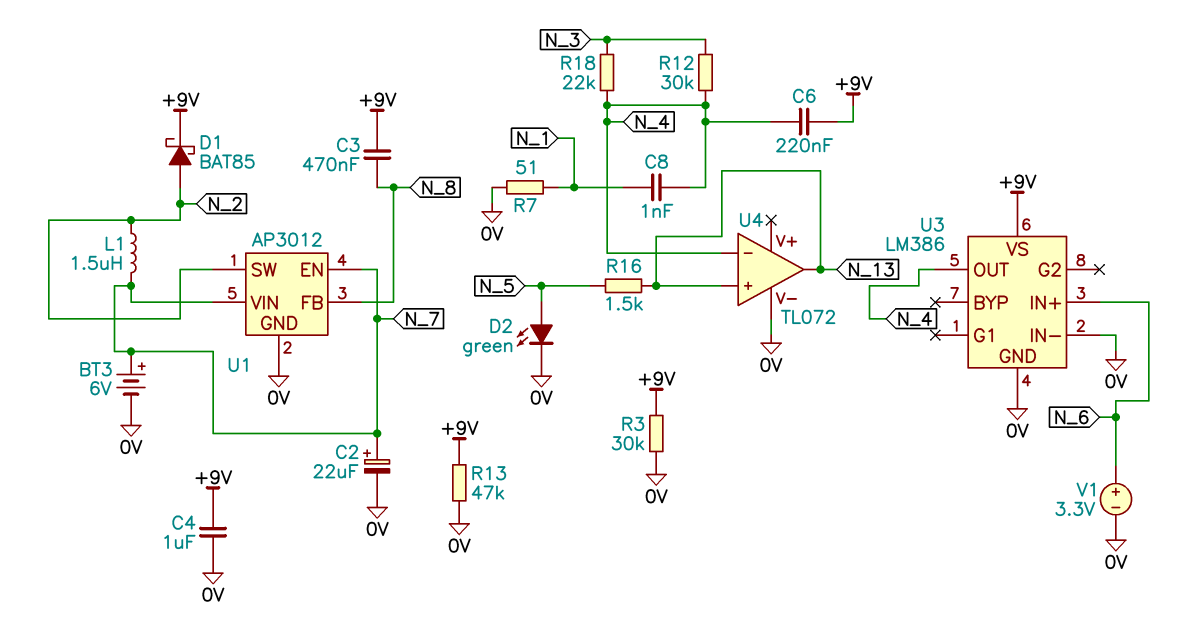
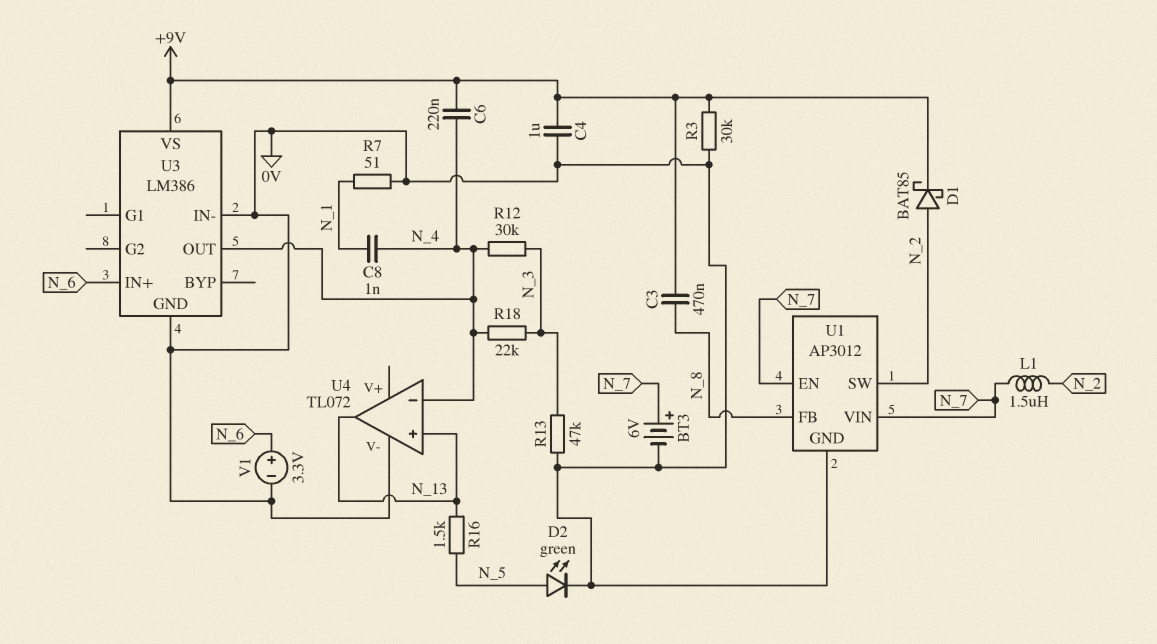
C2: 22uF (plus N_7, minus 0V) -> none
R13: 47k (+9V, 0V) -> 47k (0V, N_3)

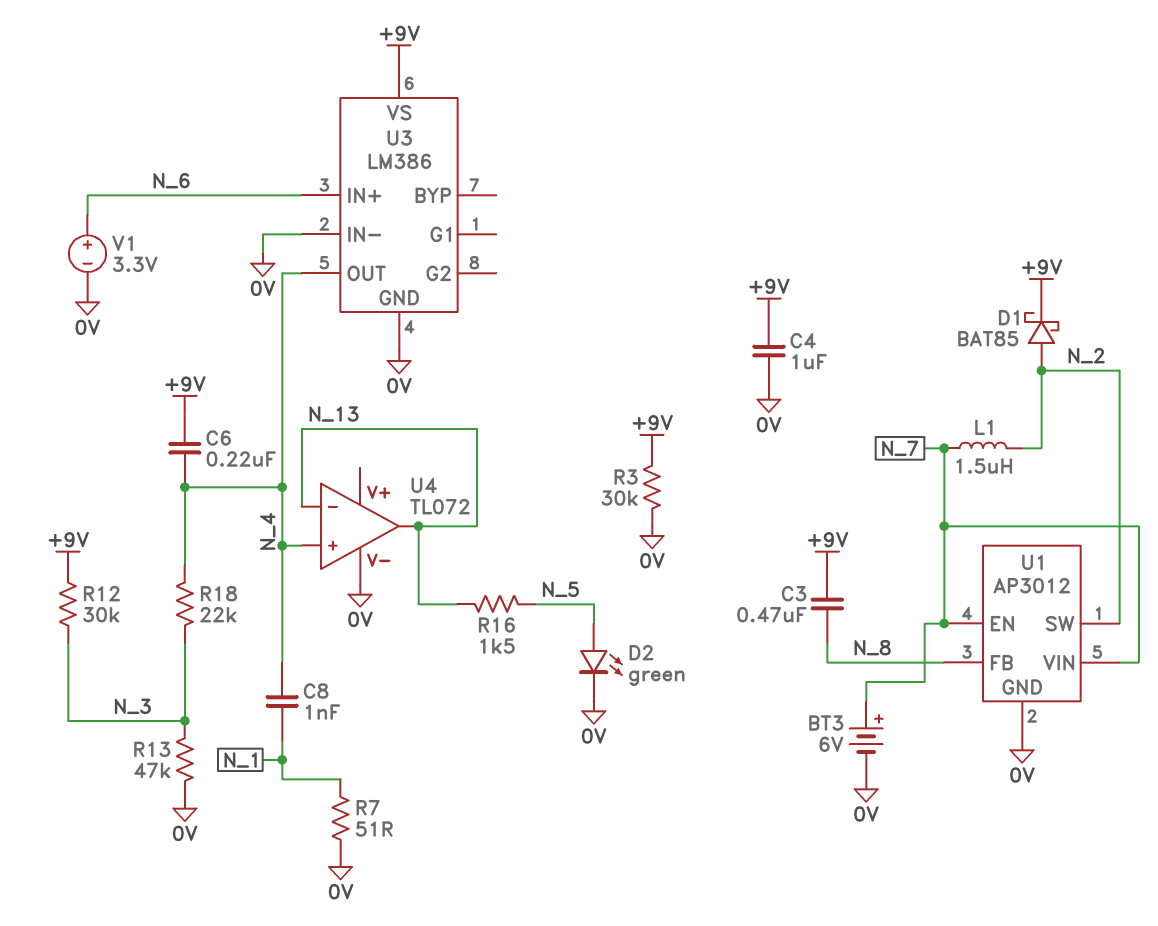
R12: 30k (N_3, N_4) -> 30k (+9V, N_3)
U4 pin in+: N_13 -> N_4
U4 pin in-: N_4 -> N_13

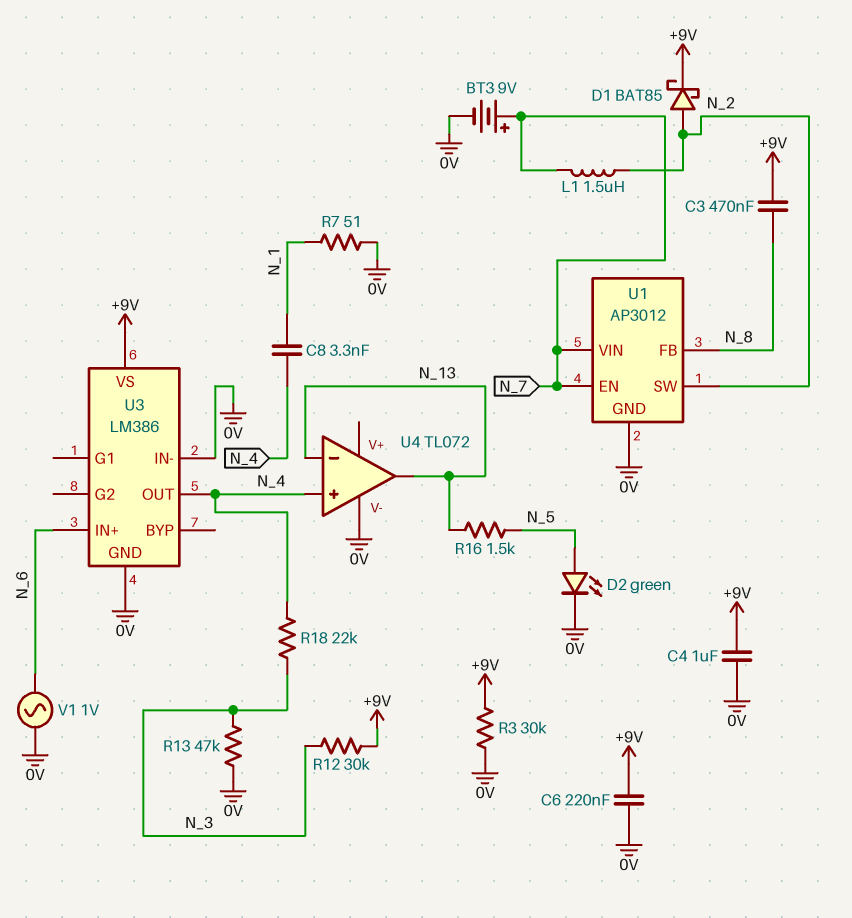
BT3: 6V (plus N_7, minus 0V) -> 9V (plus N_7, minus 0V)
C6: 220nF (+9V, N_4) -> 220nF (+9V, 0V)
C8: 1nF (N_1, N_4) -> 3.3nF (N_1, N_4)
V1: 3.3V (plus N_6, minus 0V) -> AC 1V (0V, N_6)

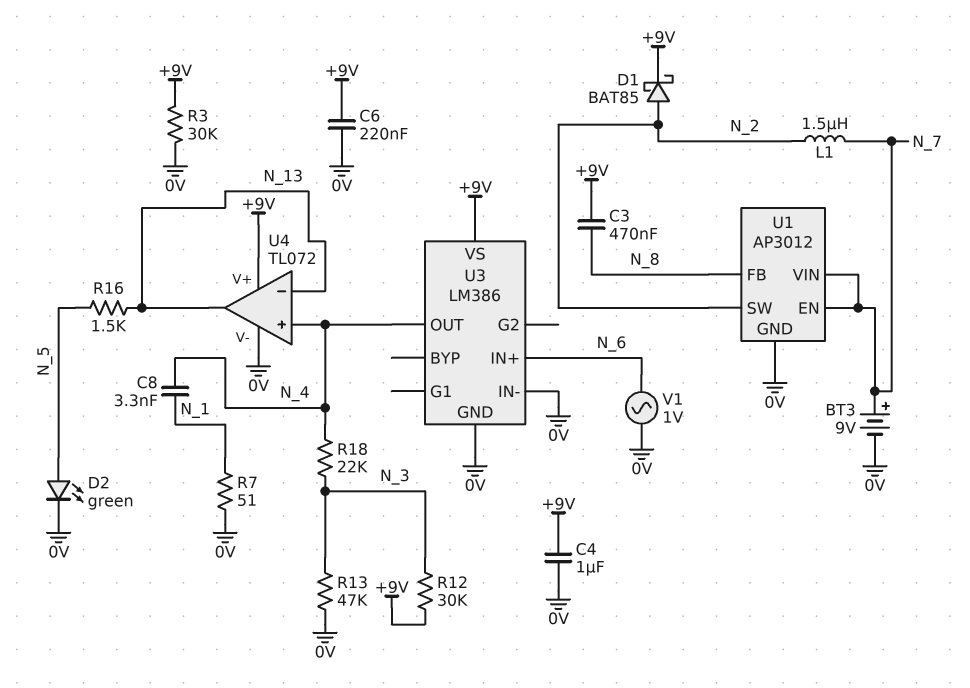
U4 pin V+: none -> +9V

